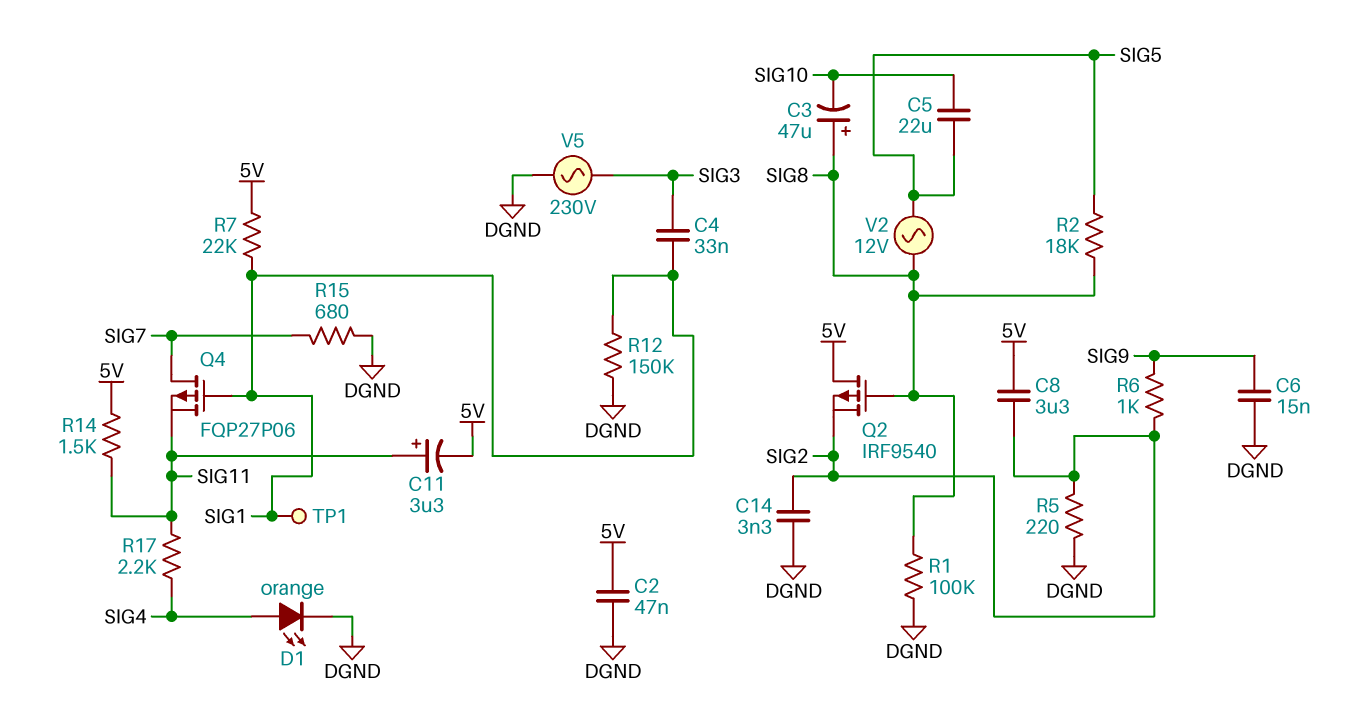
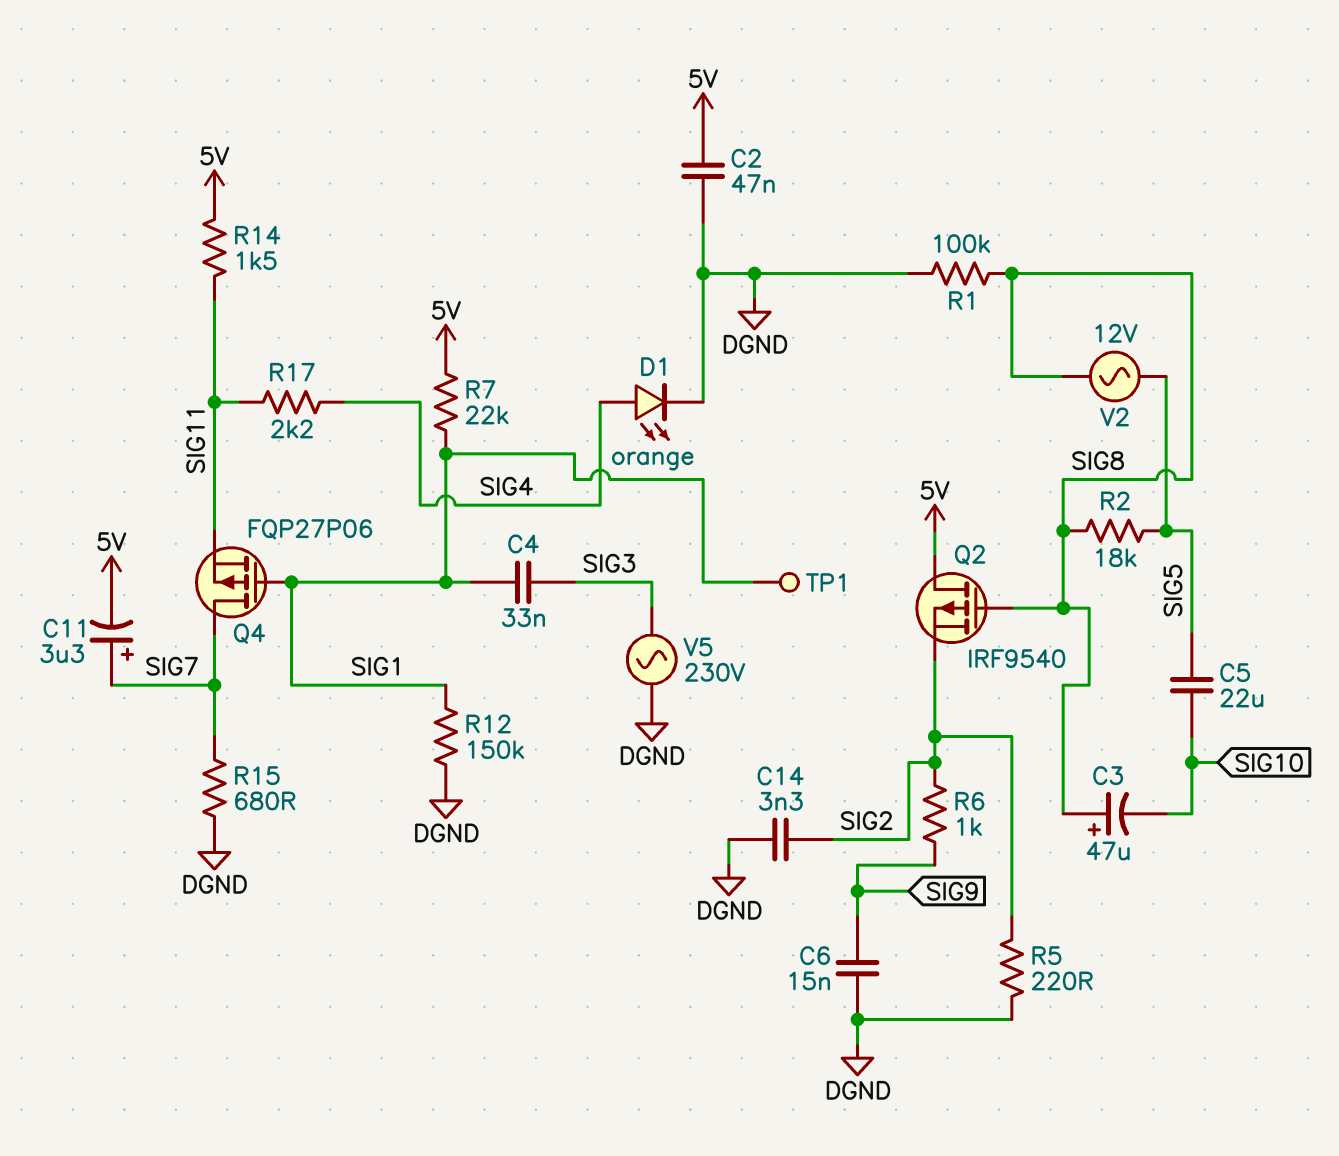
C8: 3.3uF (5V, SIG2) -> none
C11: 3.3uF (plus SIG11, minus 5V) -> 3.3uF (plus SIG7, minus 5V)

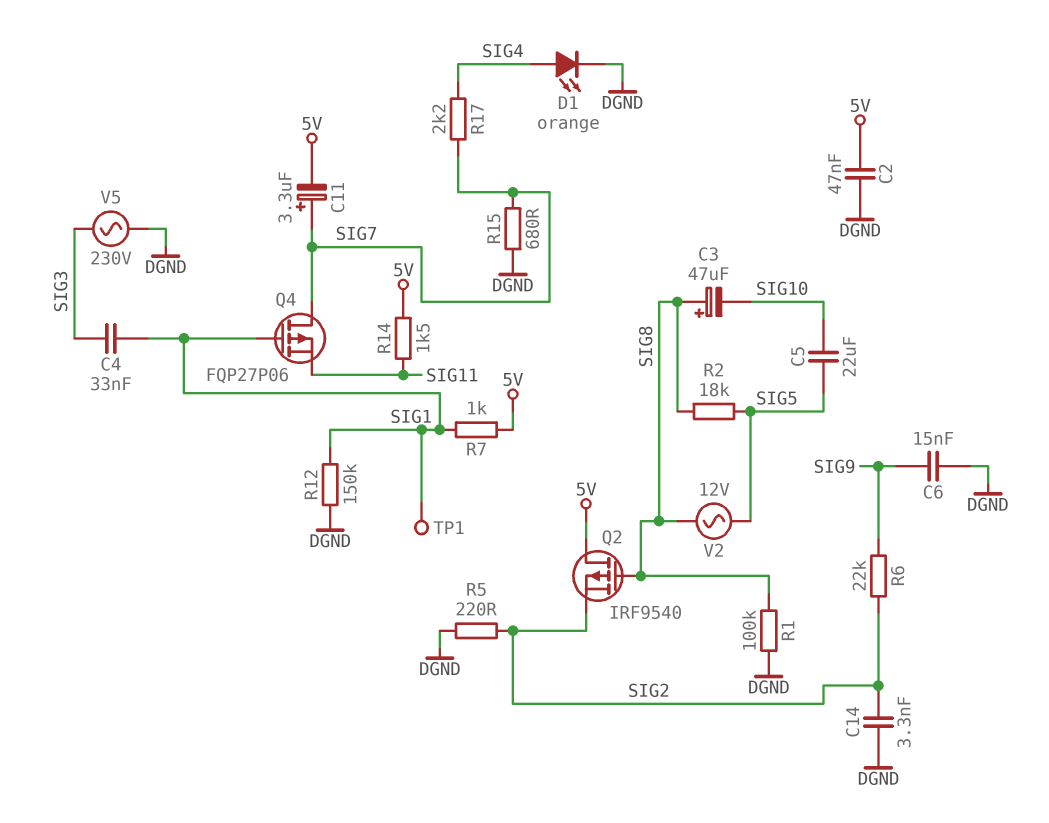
R6: 1k (SIG2, SIG9) -> 22k (SIG2, SIG9)
R7: 22k (5V, SIG1) -> 1k (5V, SIG1)
R17: 2.2k (SIG4, SIG11) -> 2.2k (SIG4, SIG7)

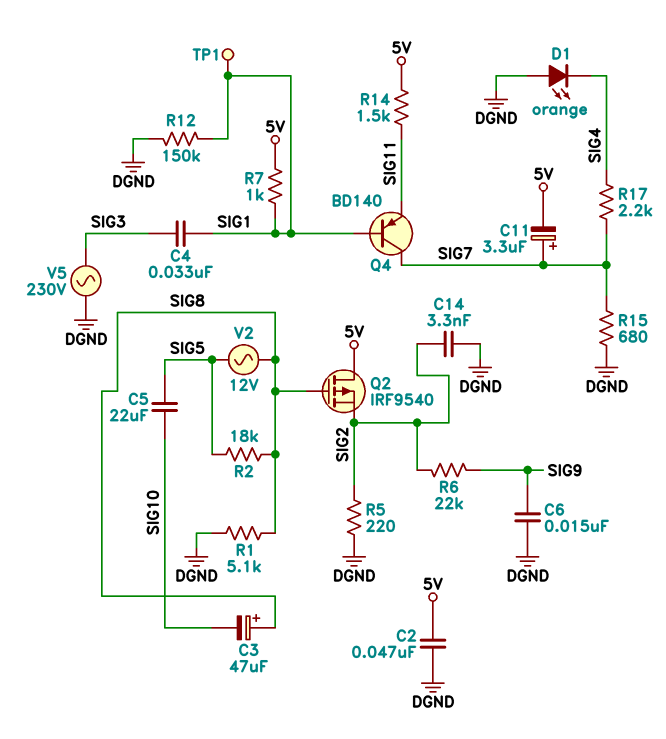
D1: LED orange (A SIG4, K DGND) -> LED orange (A DGND, K SIG4)
Q4: PMOS FQP27P06 (G SIG1, D SIG7, S SIG11) -> PNP BD140 (B SIG1, C SIG7, E SIG11)
R1: 100k (DGND, SIG8) -> 5.1k (DGND, SIG8)

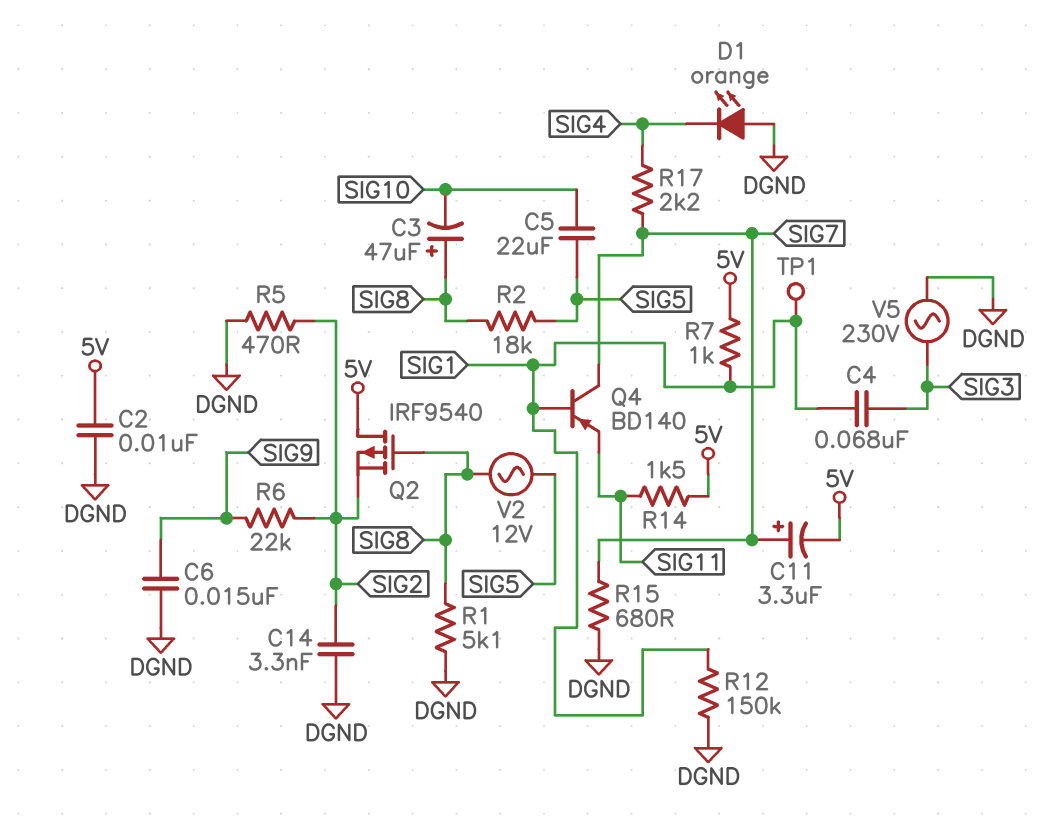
C2: 47nF (5V, DGND) -> 10nF (5V, DGND)
C4: 33nF (SIG1, SIG3) -> 68nF (SIG1, SIG3)
R5: 220 (DGND, SIG2) -> 470 (DGND, SIG2)

